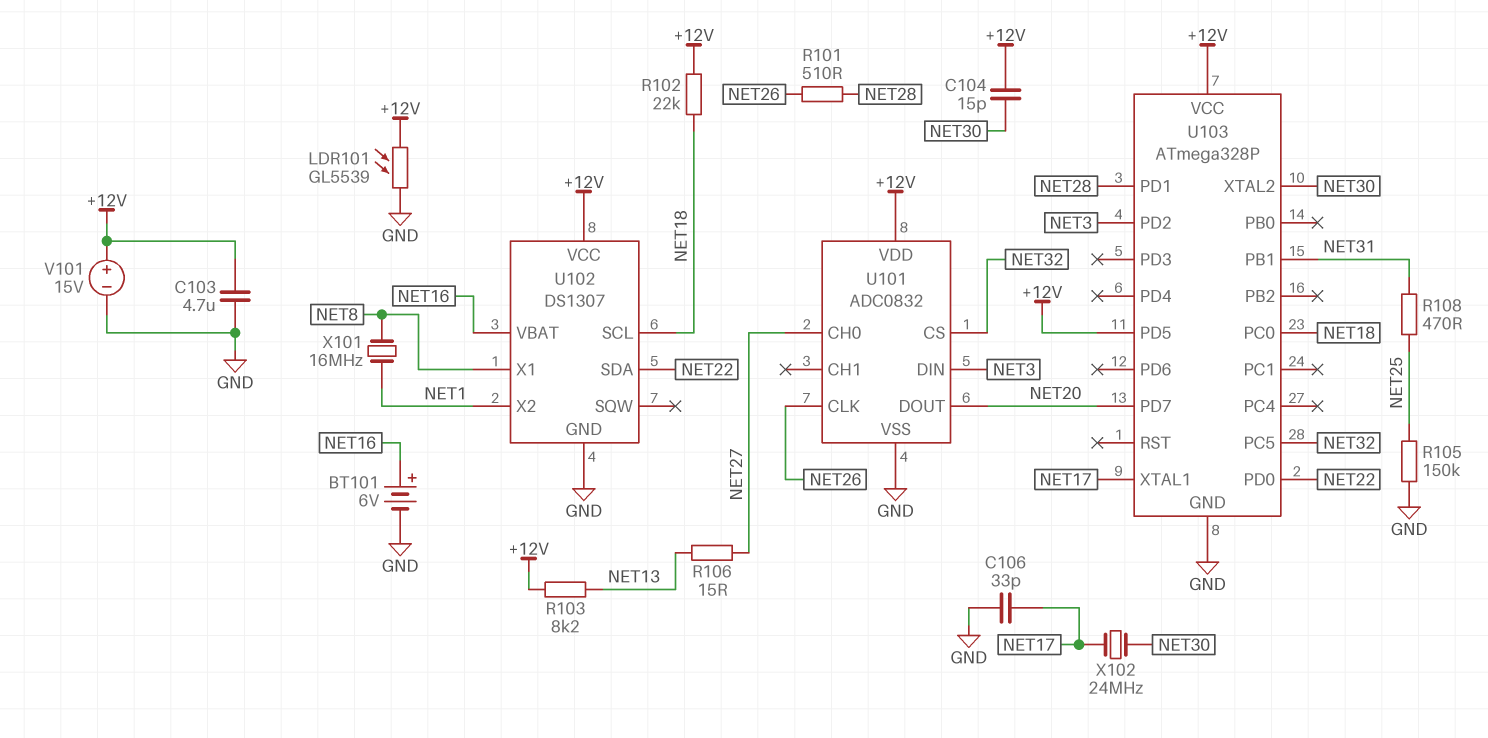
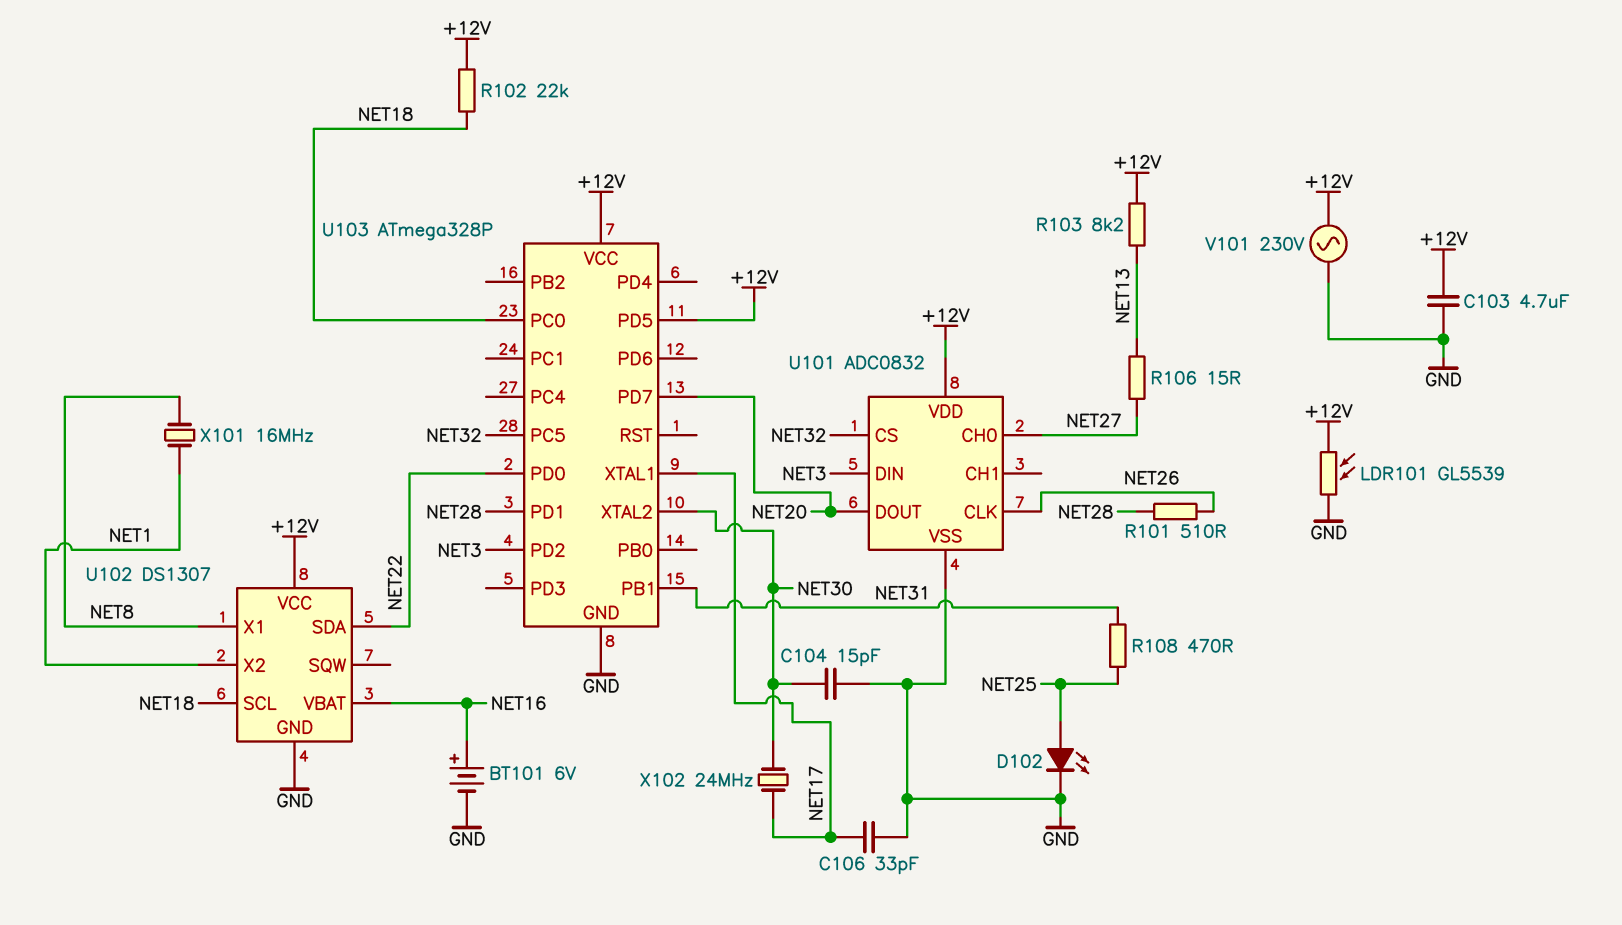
C104: 15pF (+12V, NET30) -> 15pF (GND, NET30)
D102: none -> LED (A NET25, K GND)
R105: 150k (GND, NET25) -> none
V101: 15V (plus +12V, minus GND) -> AC 230V (+12V, GND)

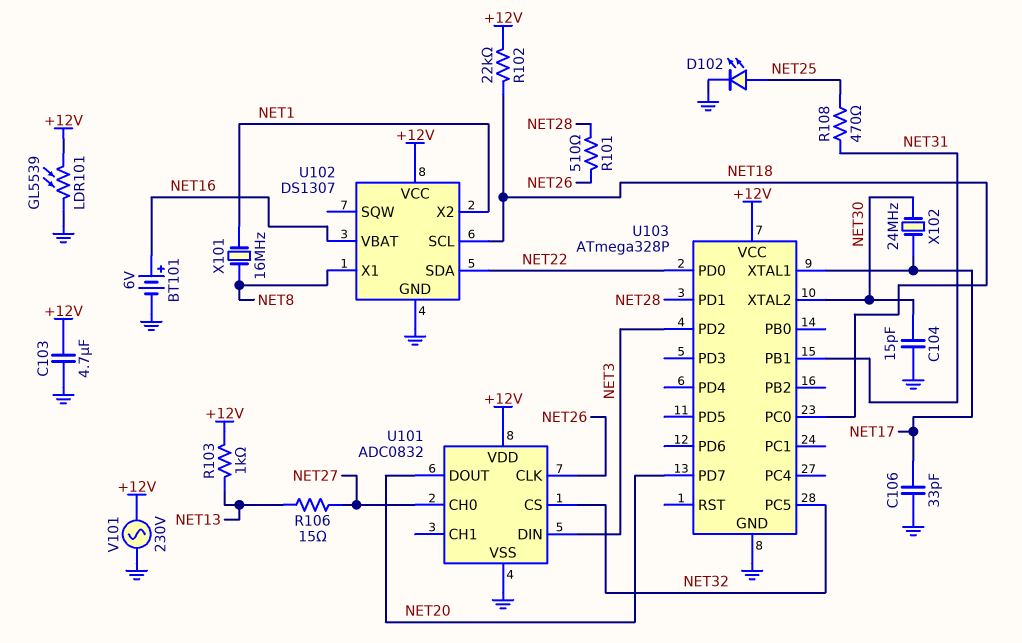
R103: 8.2k (+12V, NET13) -> 1k (+12V, NET13)
U103 pin PD5: +12V -> none

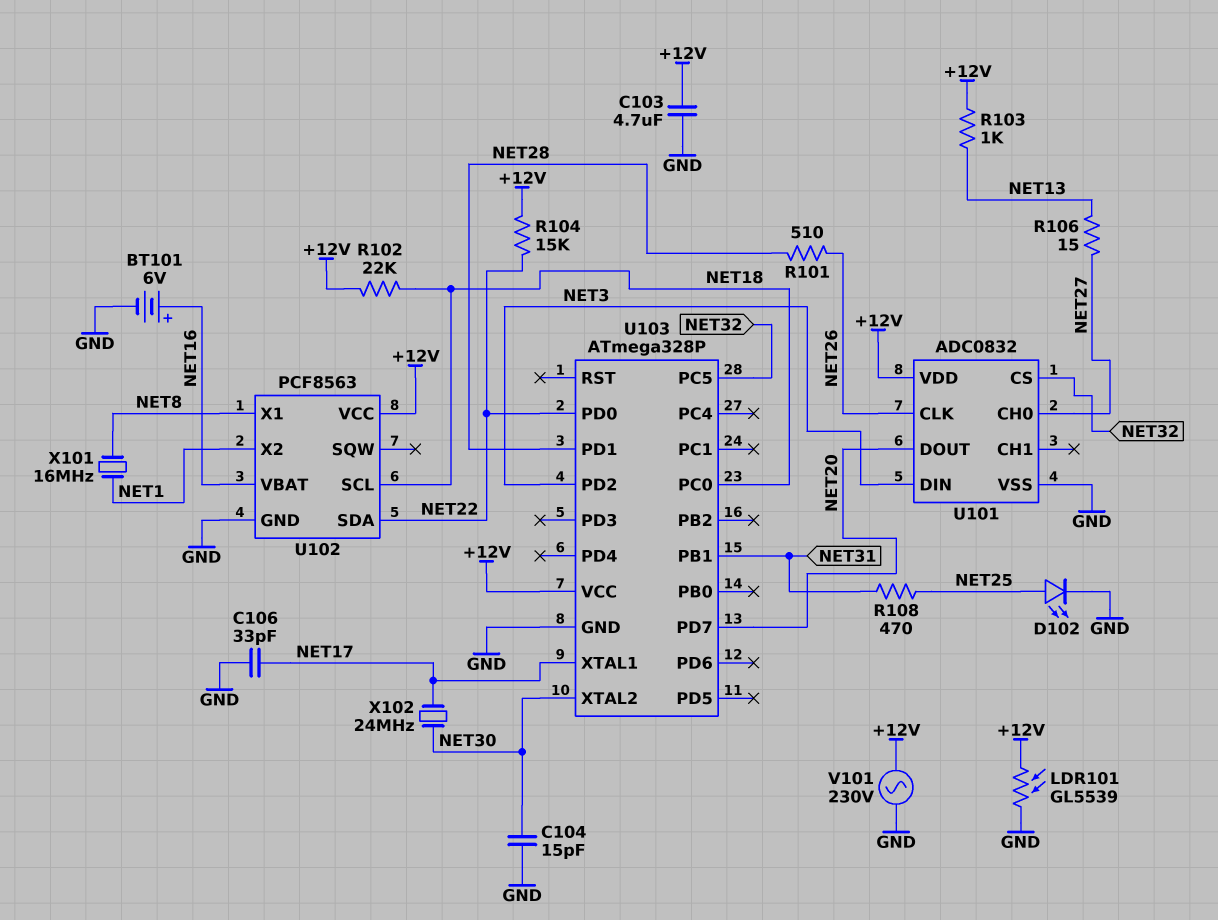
R104: none -> 15k (+12V, NET22)
U102: DS1307 -> PCF8563

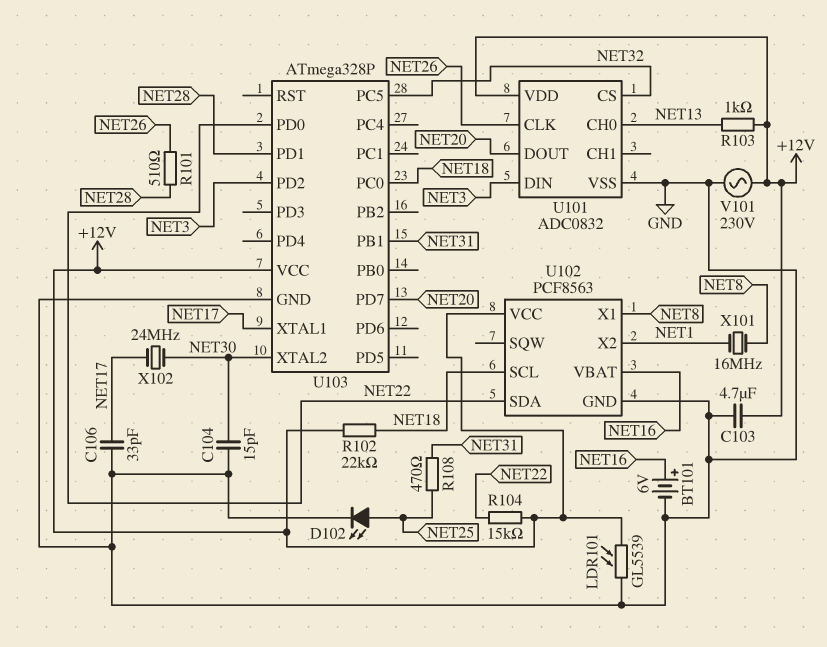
R106: 15 (NET13, NET27) -> none
U101 pin CH0: NET27 -> NET13

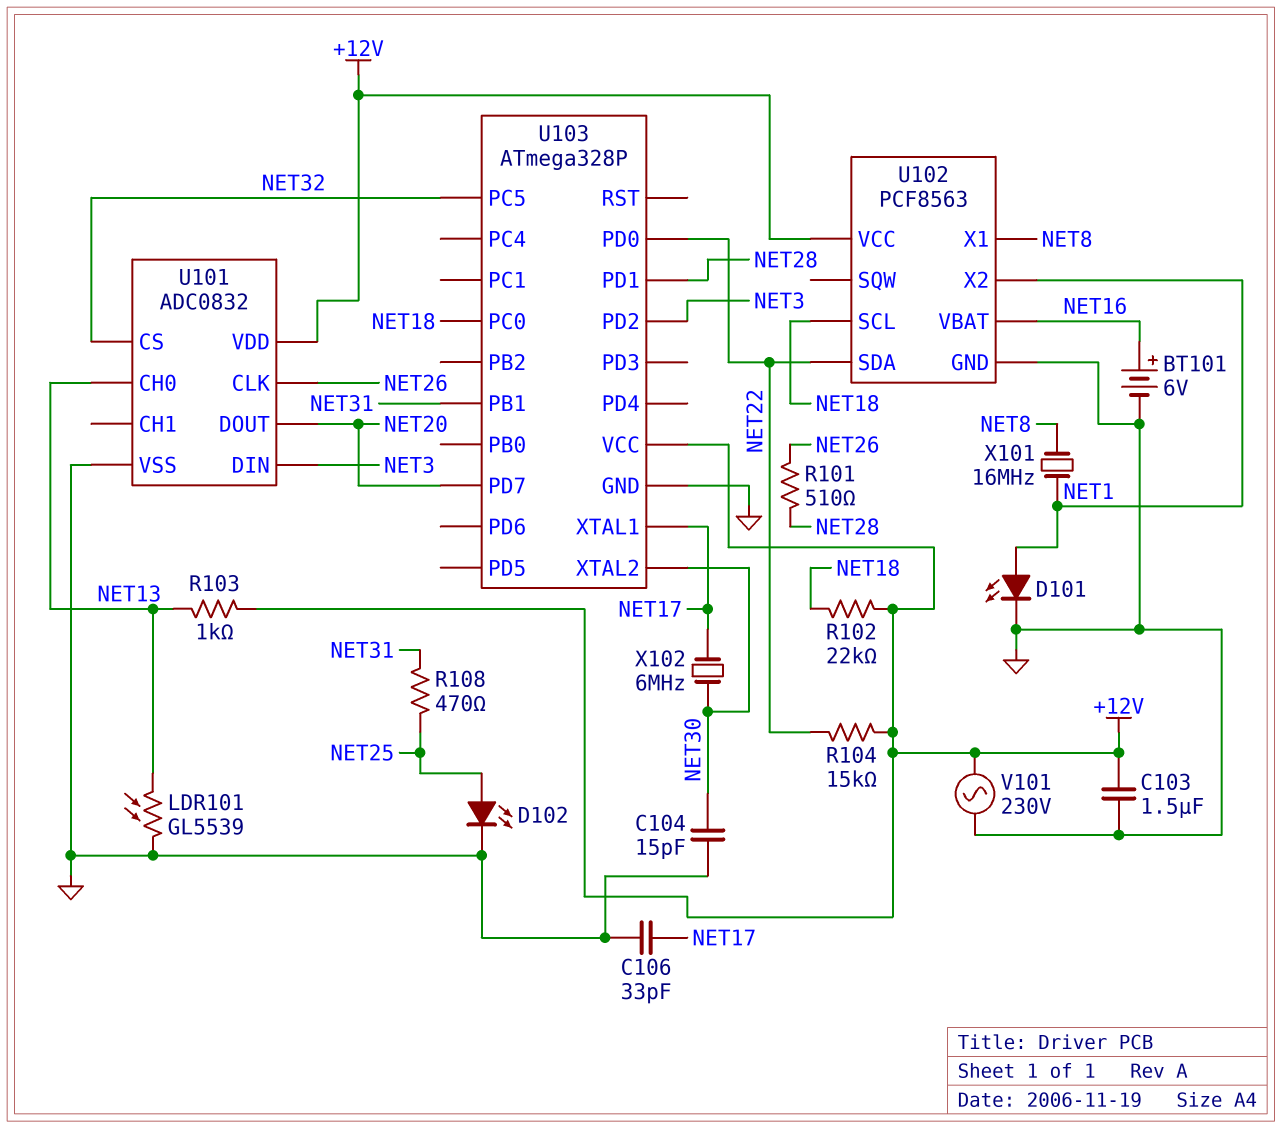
C103: 4.7uF (+12V, GND) -> 1.5uF (+12V, GND)
D101: none -> LED (A NET1, K GND)
LDR101: GL5539 (+12V, GND) -> GL5539 (GND, NET13)
X102: 24MHz (NET17, NET30) -> 6MHz (NET17, NET30)

